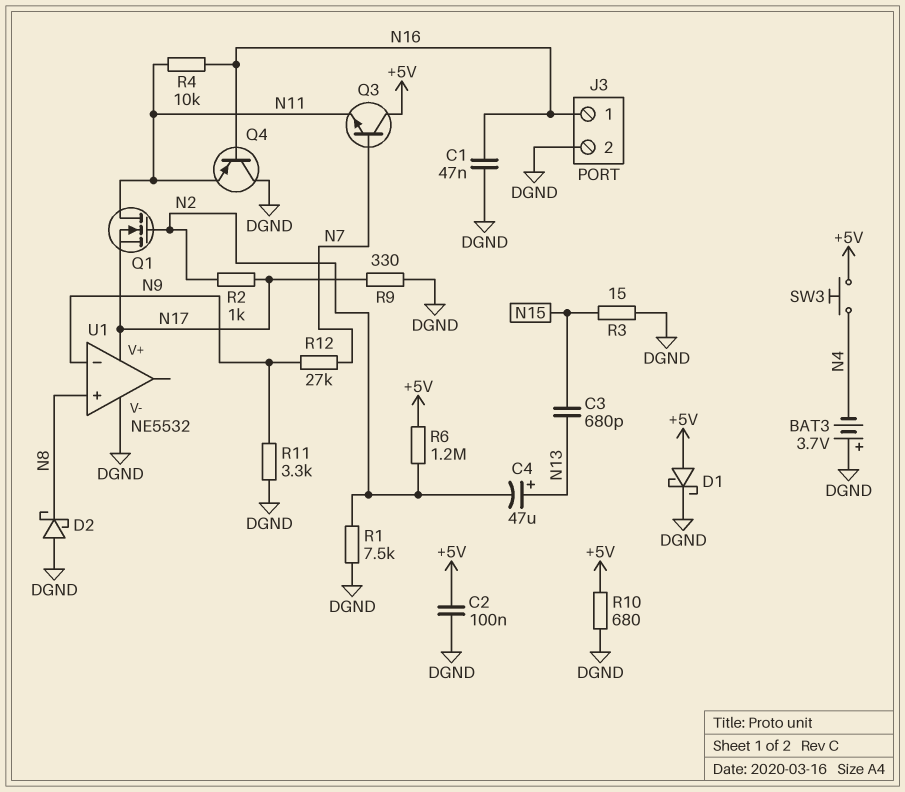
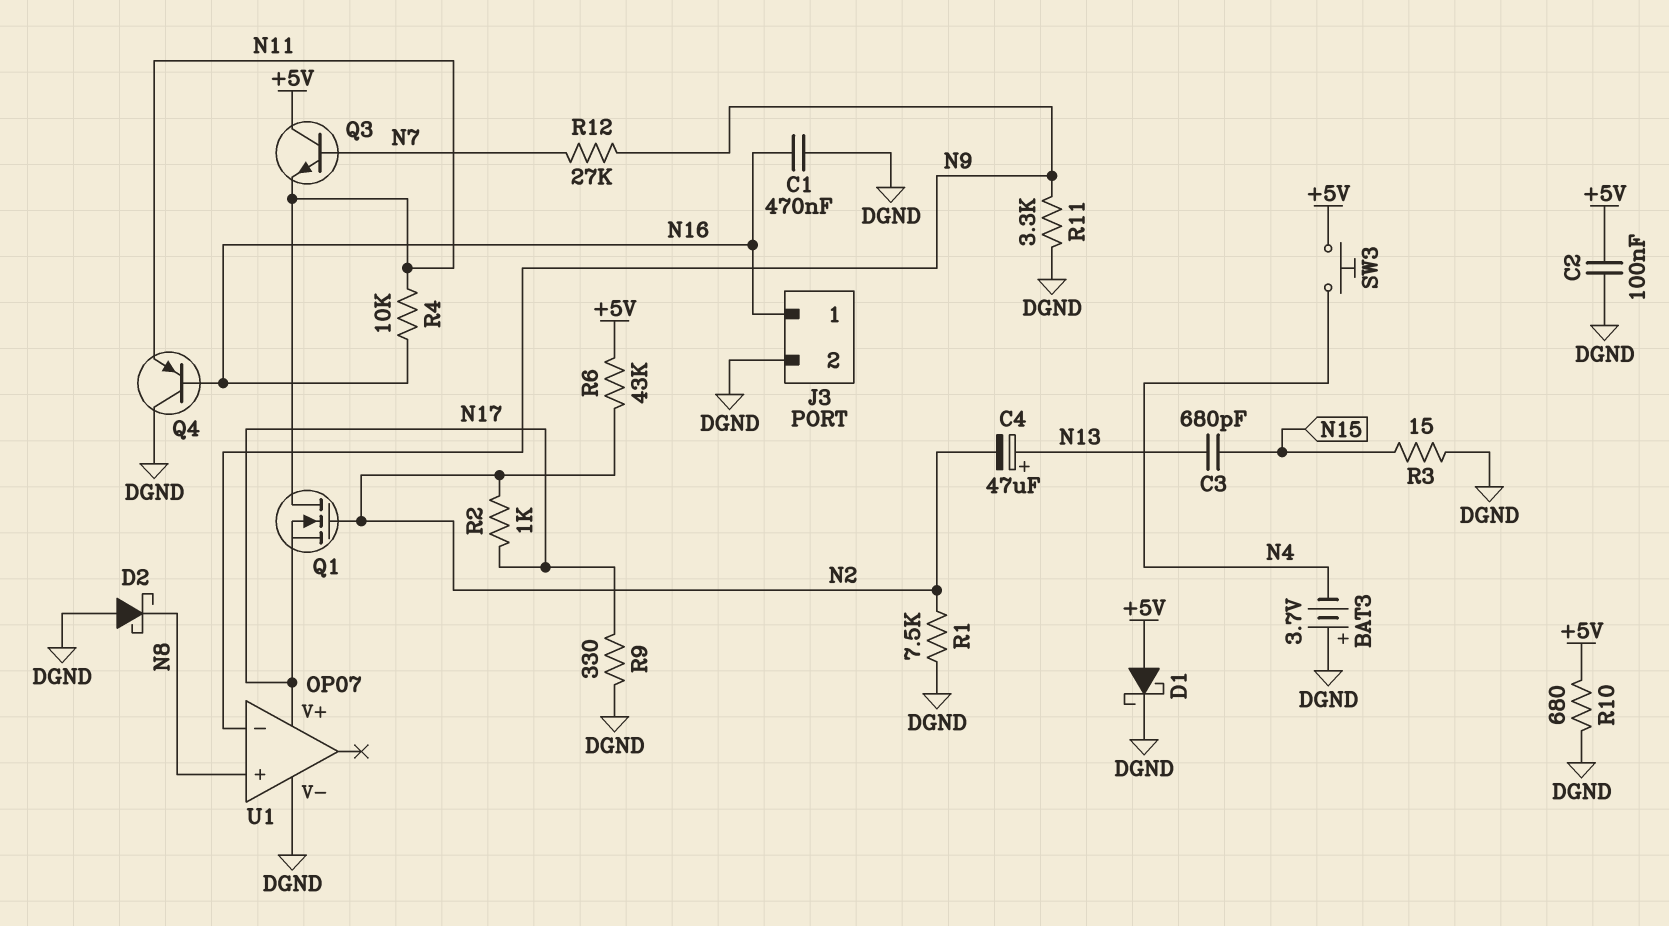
C1: 47nF (DGND, N16) -> 470nF (DGND, N16)
R6: 1.2M (+5V, N2) -> 43k (+5V, N2)
U1: NE5532 -> OP07

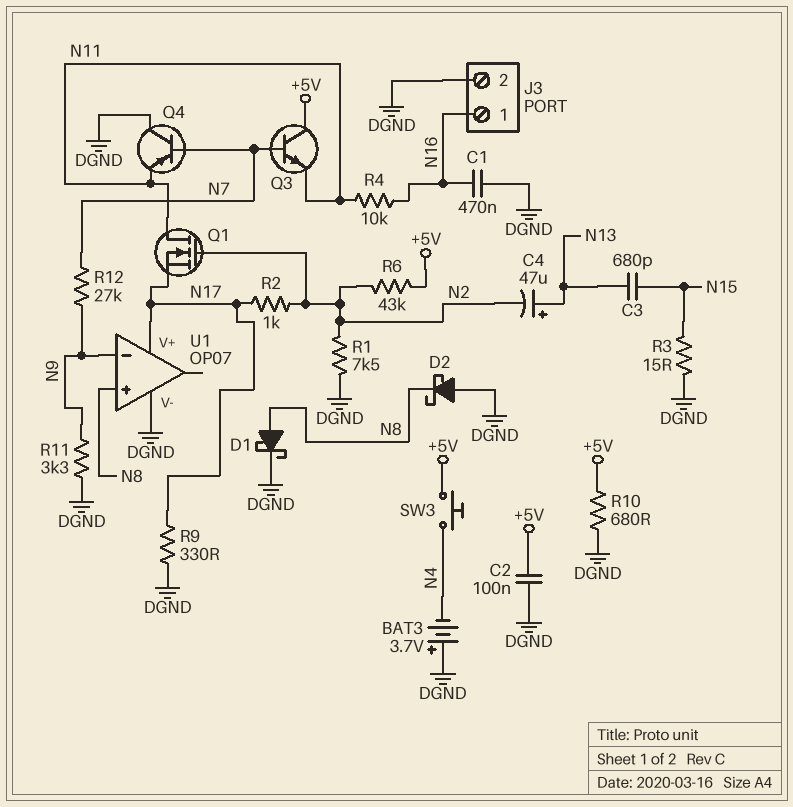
D1: schottky (A +5V, K DGND) -> schottky (A N8, K DGND)
Q4: PNP (B N16, C DGND, E N11) -> PNP (B N7, C DGND, E N11)

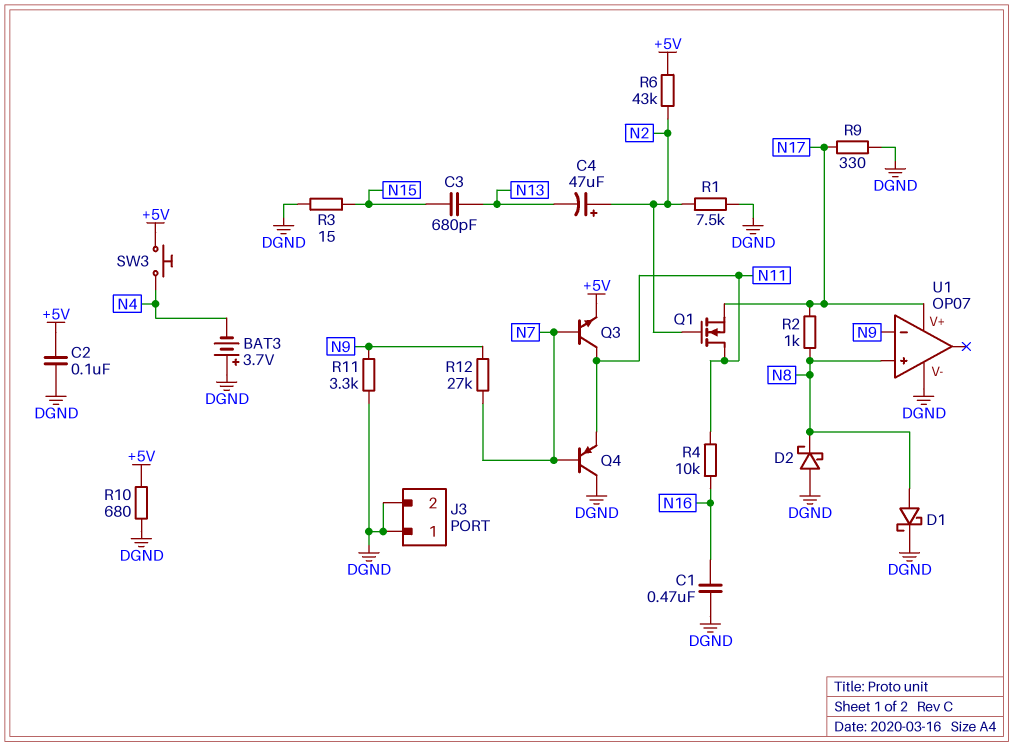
C4: 47uF (plus N13, minus N2) -> 47uF (plus N2, minus N13)
J3 pin 1: N16 -> DGND
Q3: NPN (B N7, C +5V, E N11) -> NPN (B N7, C N11, E +5V)
R2: 1k (N2, N17) -> 1k (N8, N17)

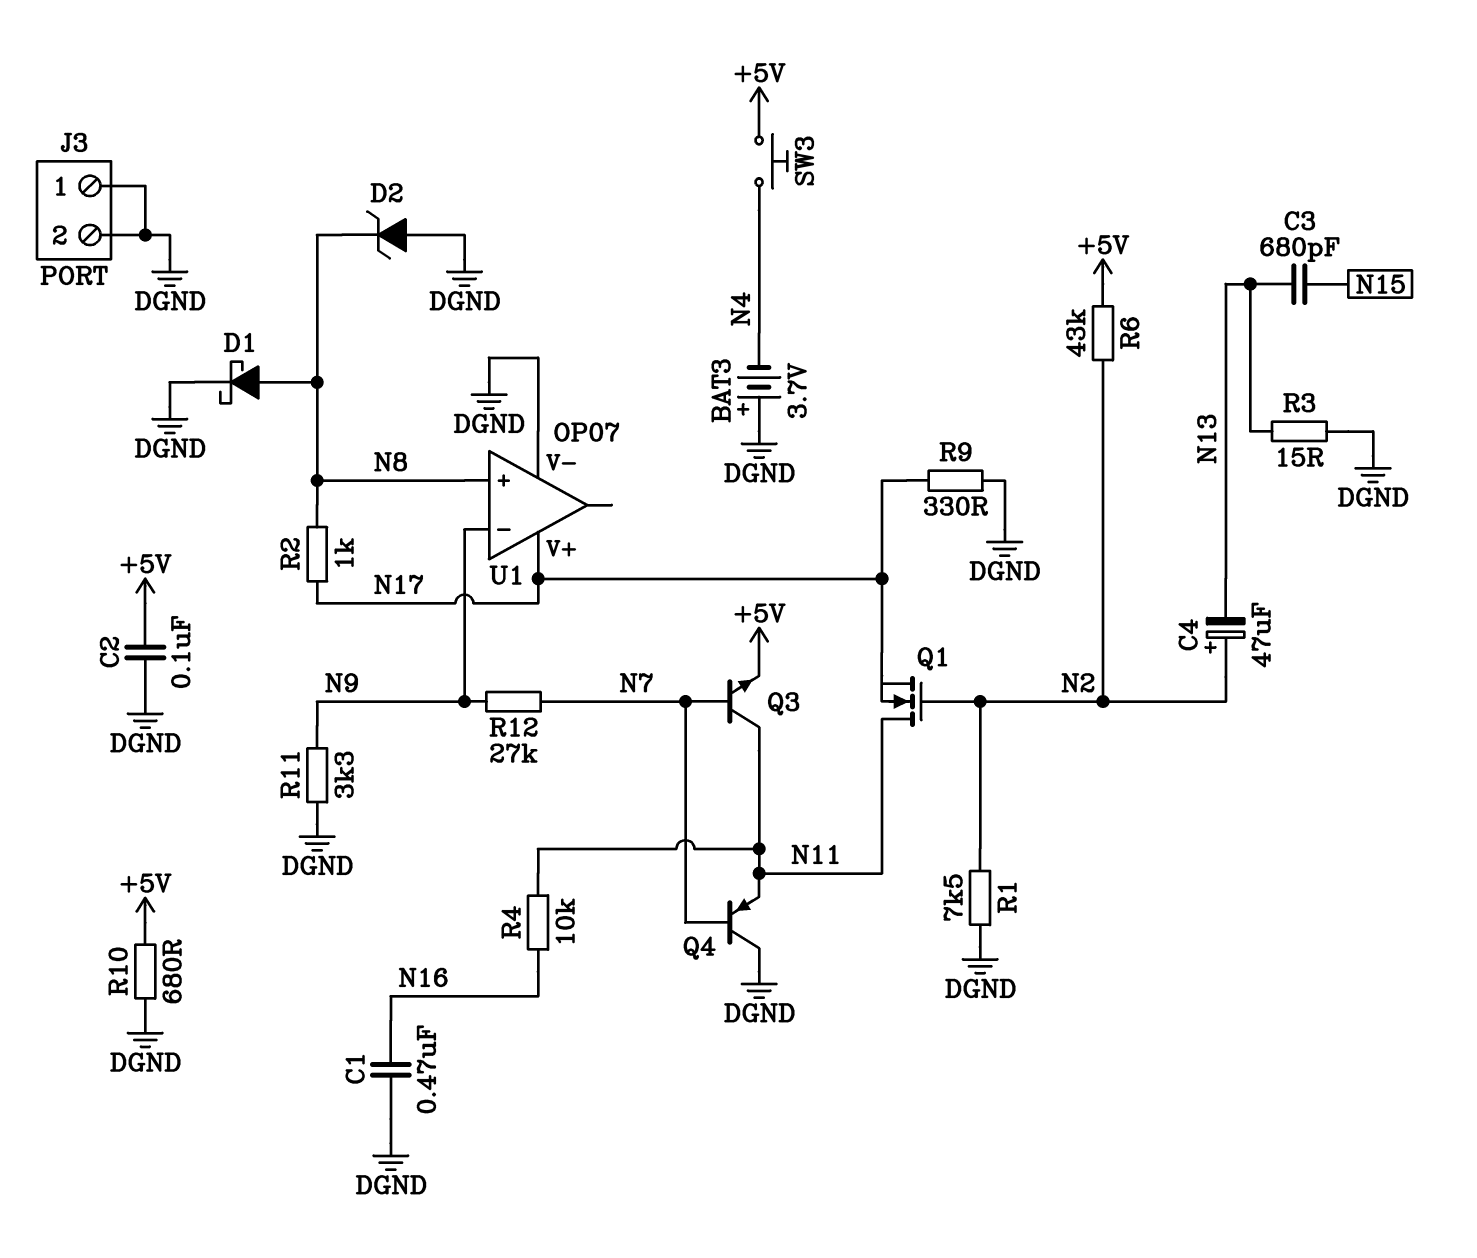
D2: schottky (A DGND, K N8) -> zener (A DGND, K N8)
R3: 15 (DGND, N15) -> 15 (DGND, N13)

